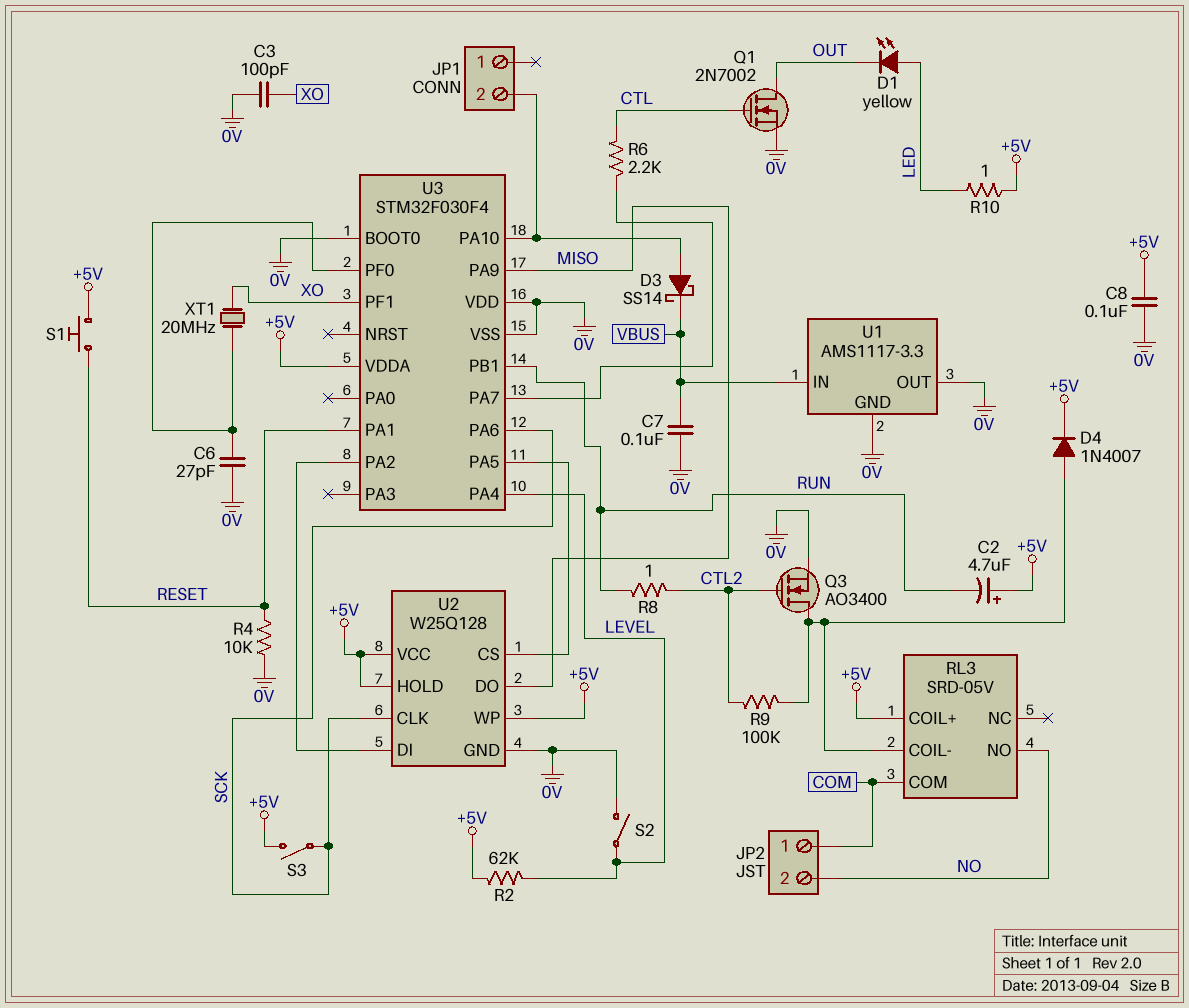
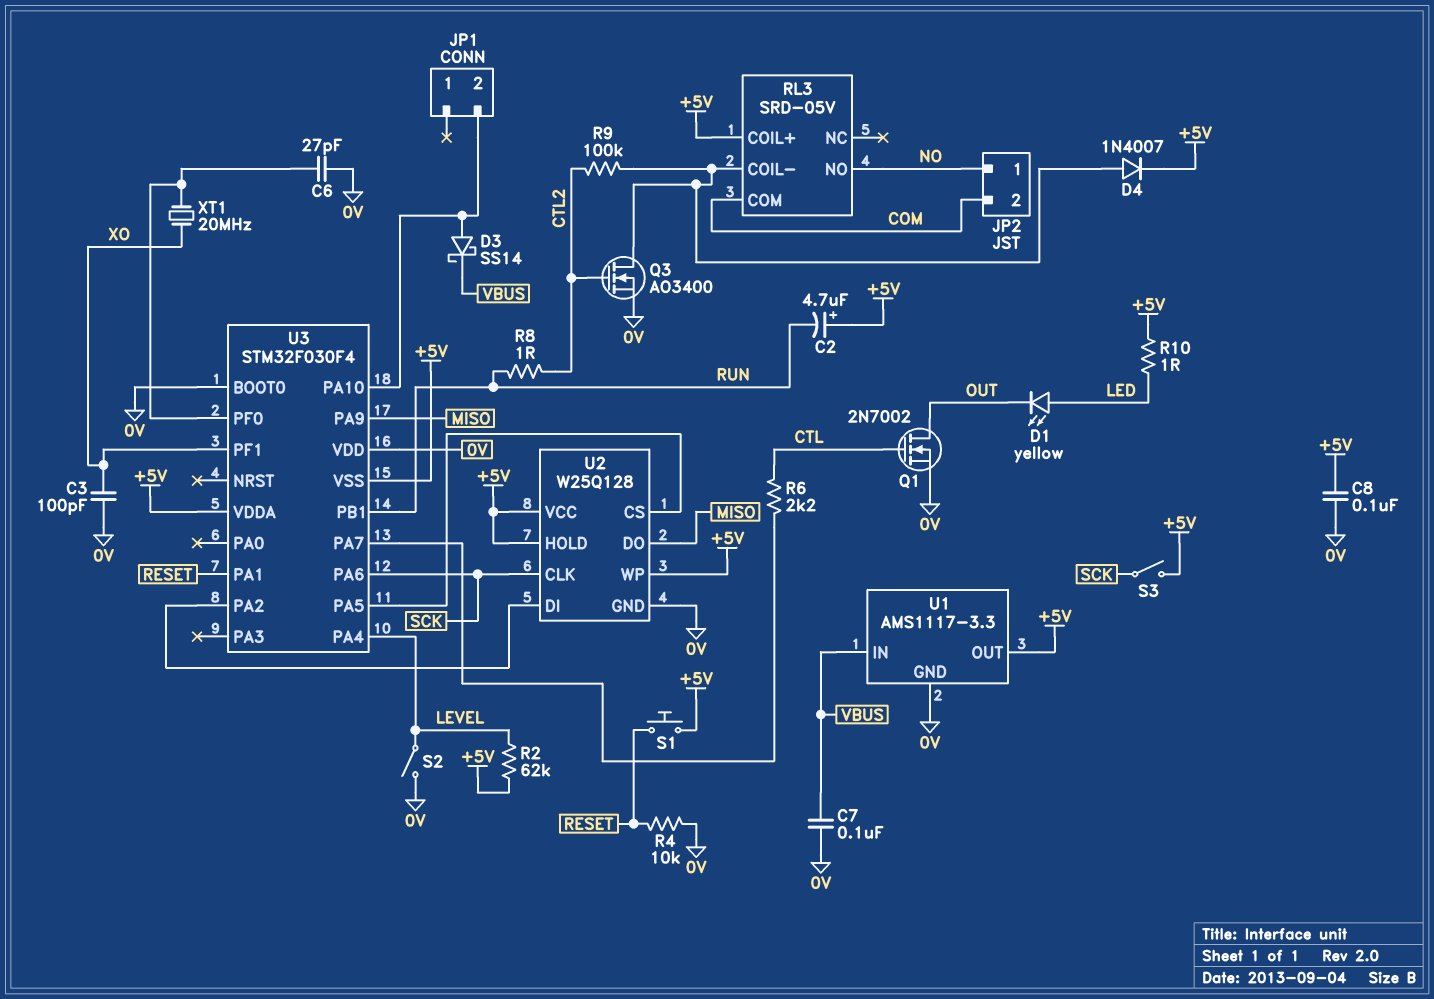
JP2 pin 1: COM -> NO
JP2 pin 2: NO -> COM
U1 pin OUT: 0V -> +5V
U3 pin VSS: 0V -> +5V

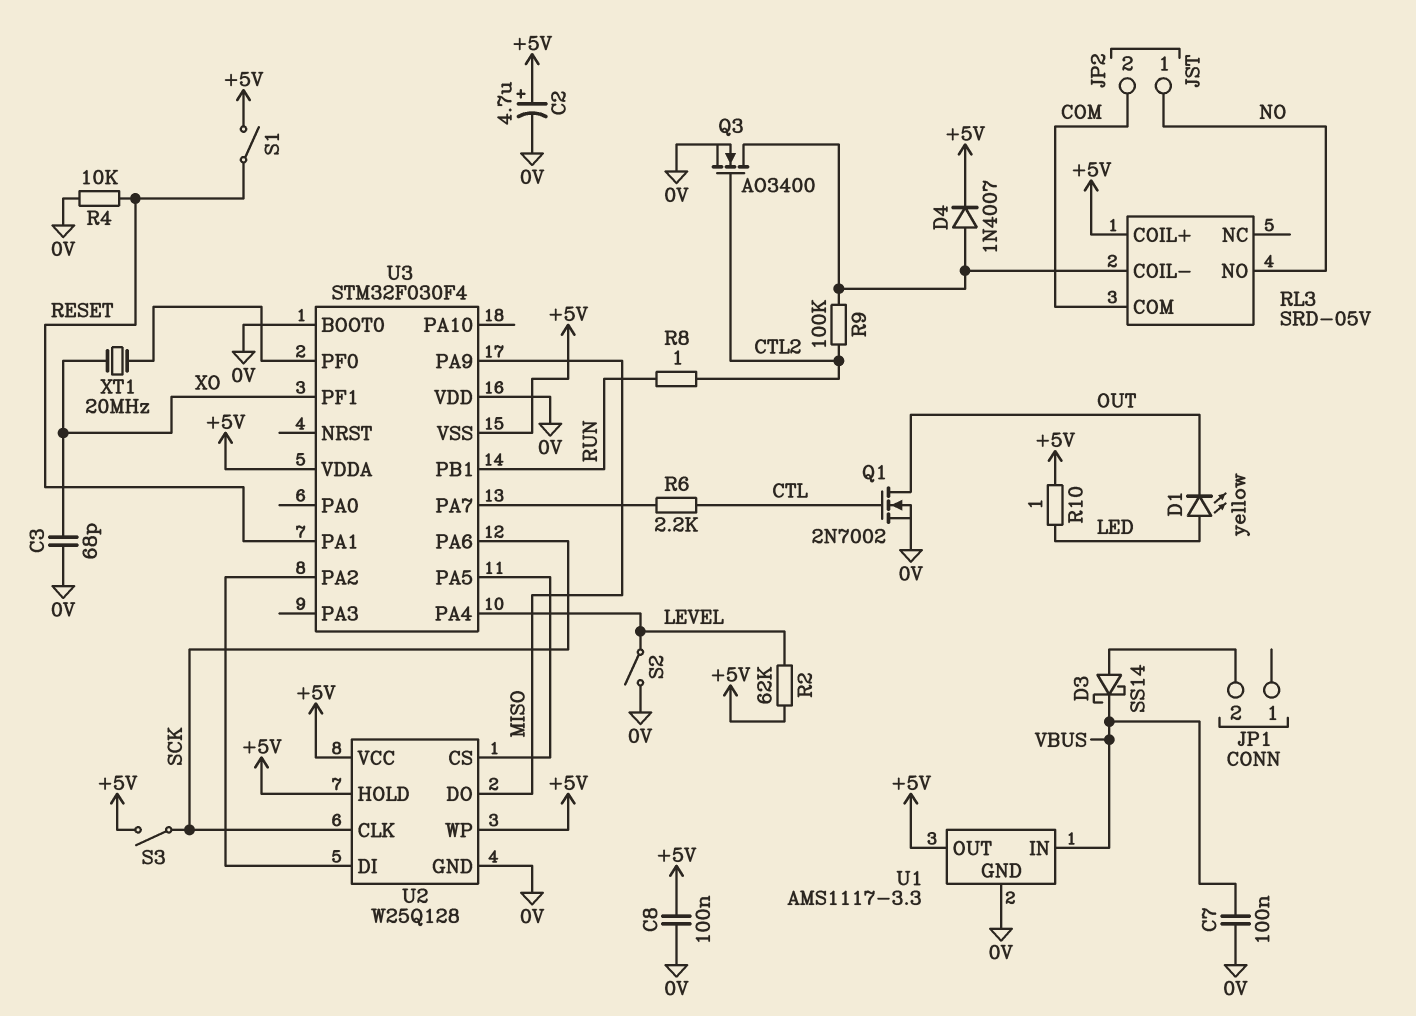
C2: 4.7uF (plus +5V, minus RUN) -> 4.7uF (plus +5V, minus 0V)
C3: 100pF (0V, XO) -> 68pF (0V, XO)
C6: 27pF (0V, U3/PF0) -> none
S1: button (+5V, RESET) -> switch (+5V, RESET)
U3 pin PA10: JP1/2 -> none

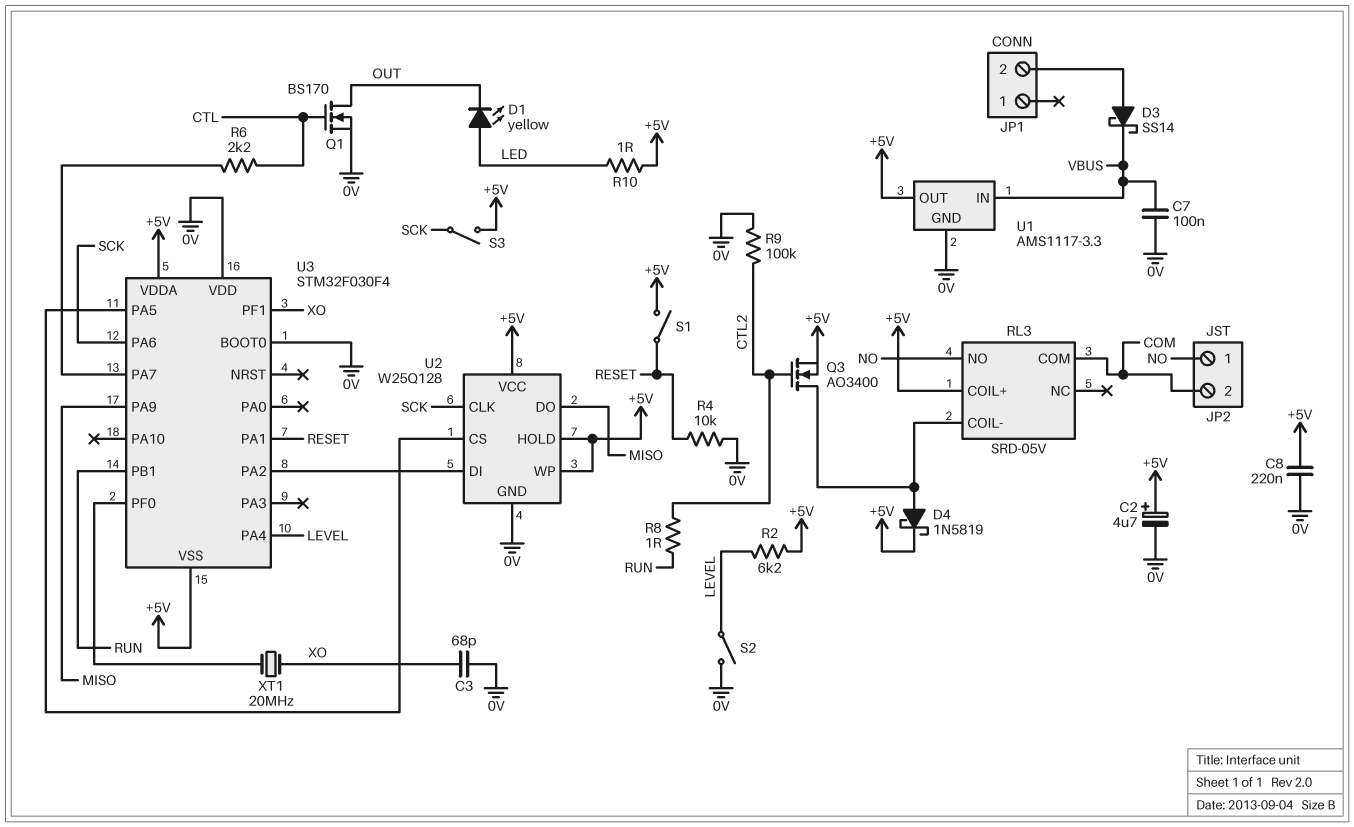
C8: 100nF (+5V, 0V) -> 220nF (+5V, 0V)
D4: diode 1N4007 (A RL3/COIL-, K +5V) -> schottky 1N5819 (A RL3/COIL-, K +5V)
Q1: NMOS 2N7002 (G CTL, D OUT, S 0V) -> NMOS BS170 (G CTL, D OUT, S 0V)
Q3: NMOS AO3400 (G CTL2, D RL3/COIL-, S 0V) -> NMOS AO3400 (G CTL2, D RL3/COIL-, S +5V)
R2: 62k (+5V, LEVEL) -> 6.2k (+5V, LEVEL)
R9: 100k (CTL2, RL3/COIL-) -> 100k (0V, CTL2)

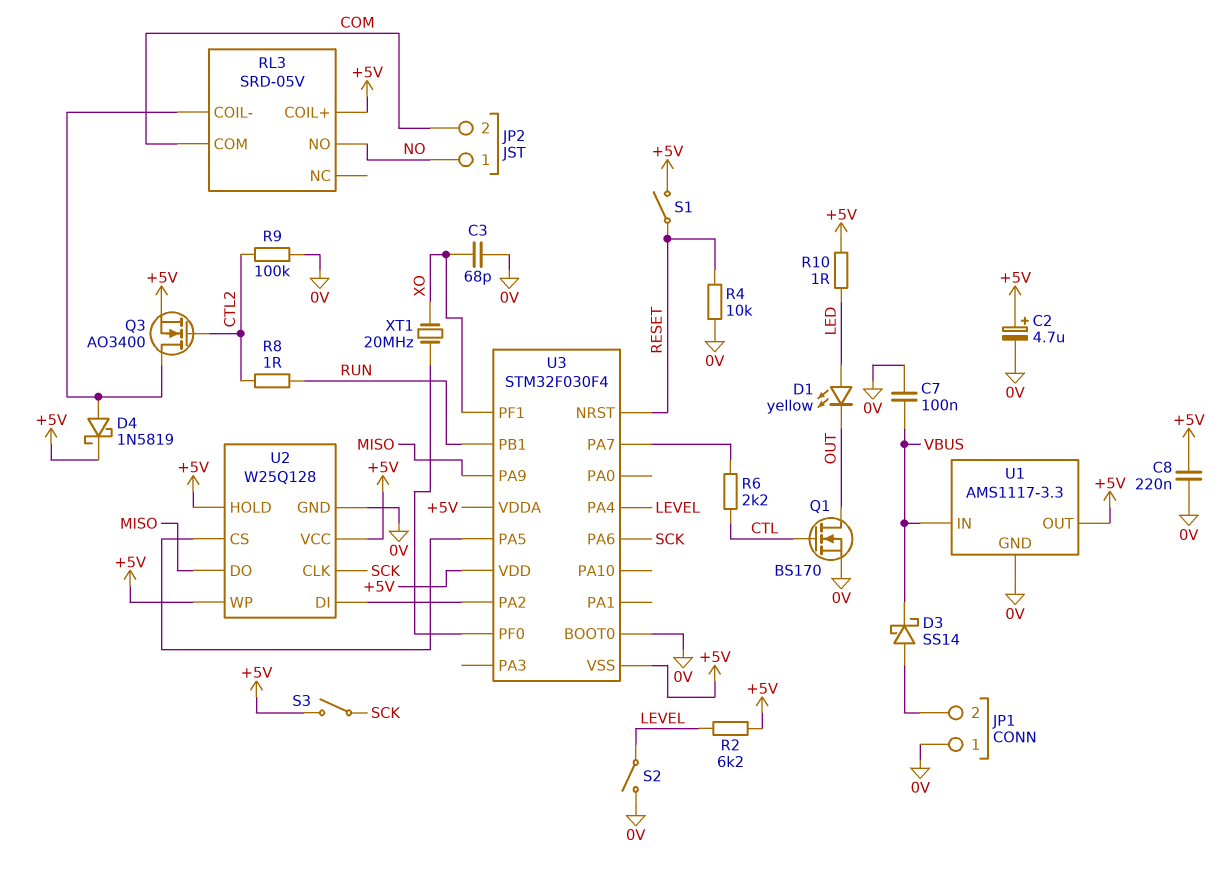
JP1 pin 1: none -> 0V
U3 pin NRST: none -> RESET
U3 pin PA1: RESET -> none
U3 pin VDD: 0V -> +5V

